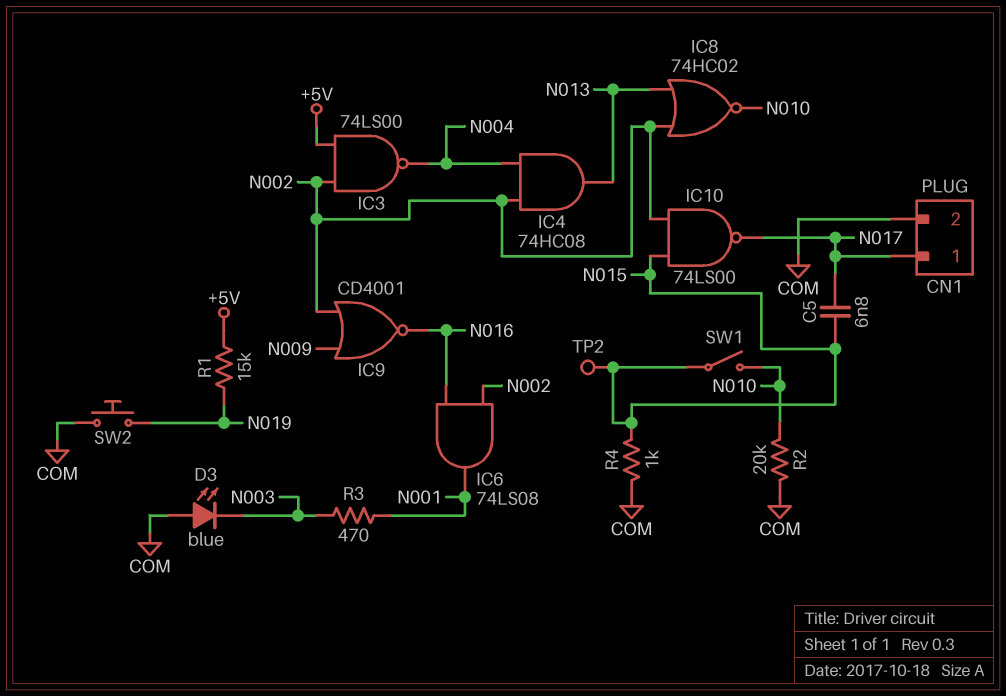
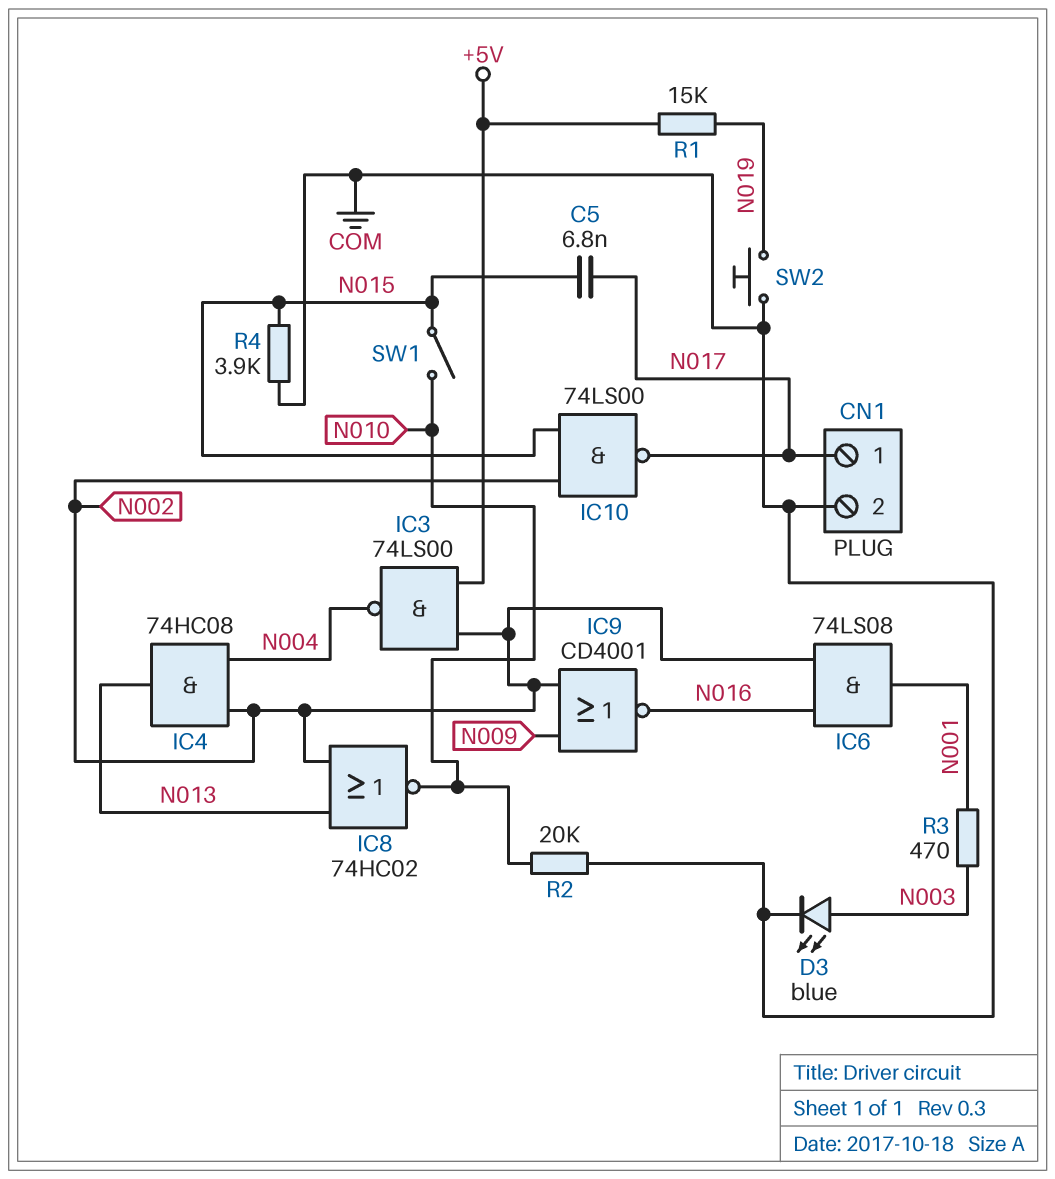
D3: LED blue (A COM, K N003) -> LED blue (A N003, K COM)
R4: 1k (COM, N015) -> 3.9k (COM, N015)
TP2: test point (N015) -> none

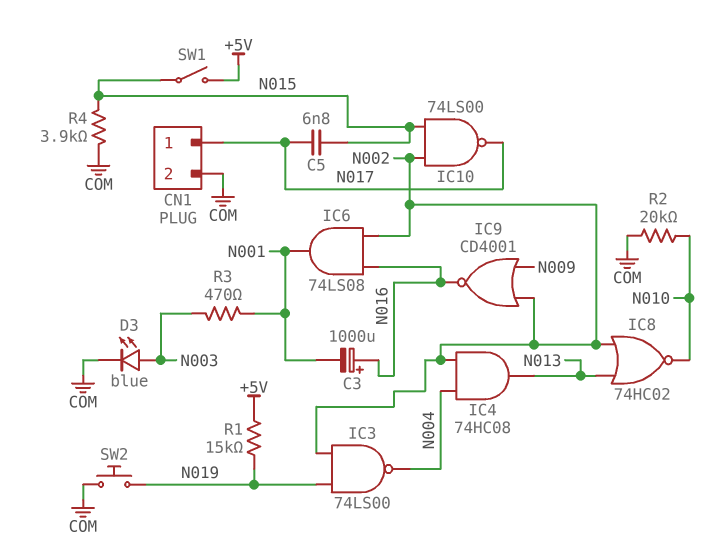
C3: none -> 1000uF (plus N016, minus N001)
IC3: NAND 74LS00 (in +5V, in N002, out N004) -> NAND 74LS00 (in N002, in N019, out N004)
SW1: switch (N010, N015) -> switch (+5V, N015)

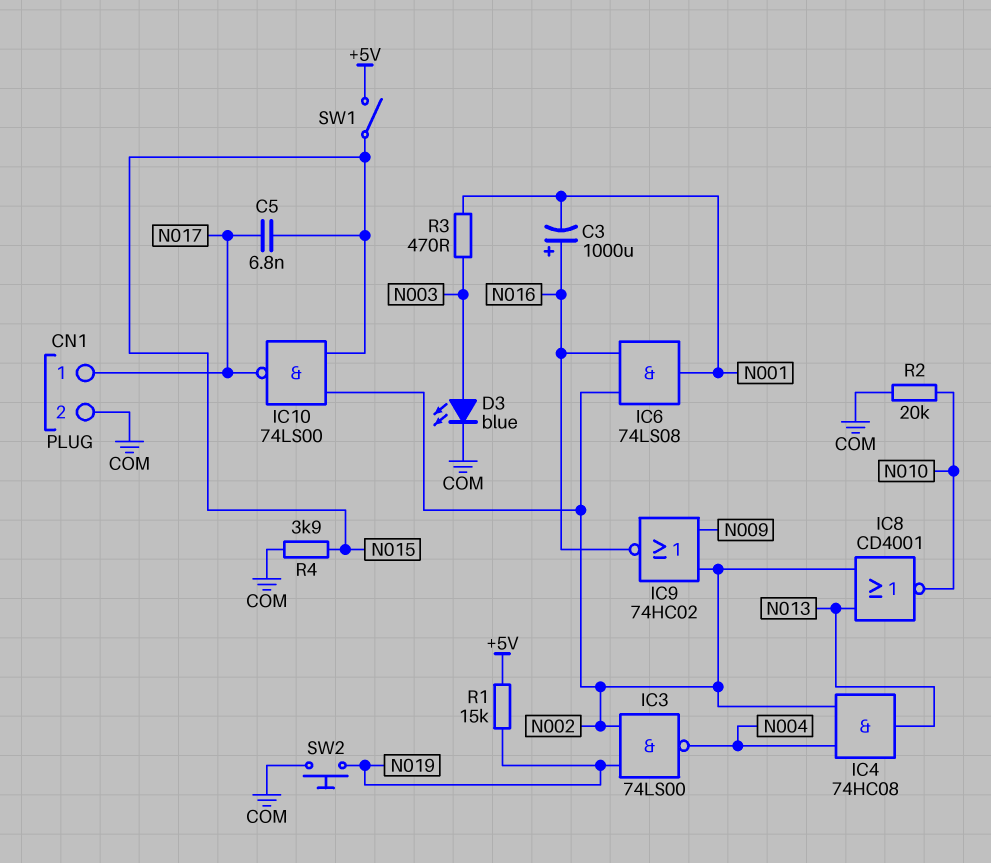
IC8: NOR 74HC02 (in N002, in N013, out N010) -> NOR CD4001 (in N002, in N013, out N010)
IC9: NOR CD4001 (in N002, in N009, out N016) -> NOR 74HC02 (in N002, in N009, out N016)

